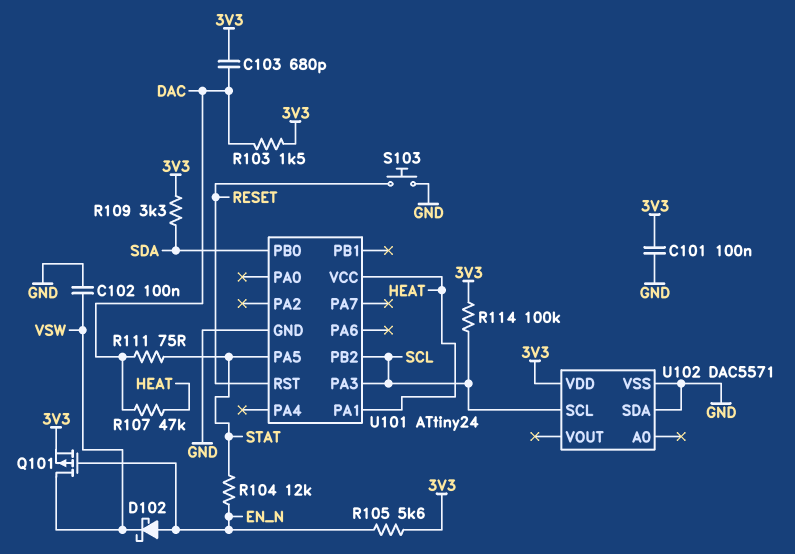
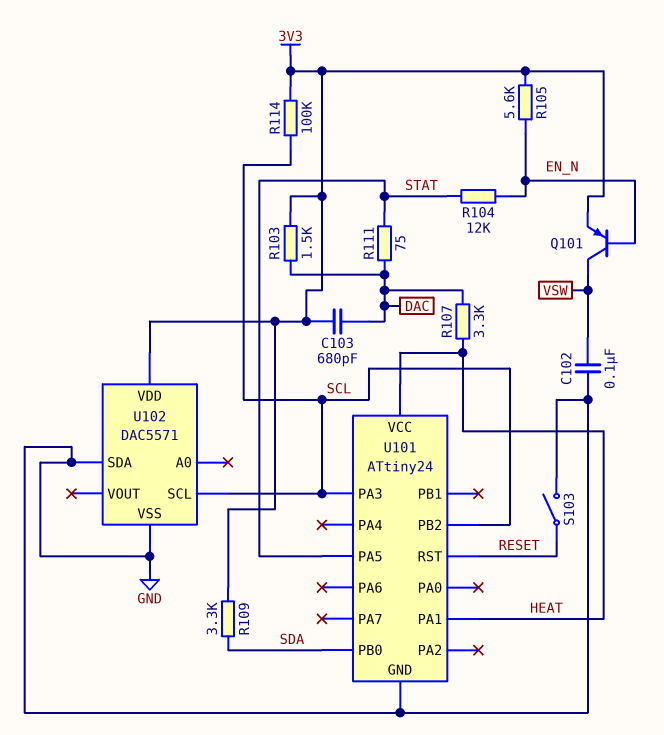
C101: 100nF (3V3, GND) -> none
D102: schottky (A EN_N, K VSW) -> none
Q101: PMOS (G EN_N, D VSW, S 3V3) -> PNP (B EN_N, C VSW, E 3V3)
R107: 47k (DAC, HEAT) -> 3.3k (DAC, HEAT)
S103: button (GND, RESET) -> switch (GND, RESET)

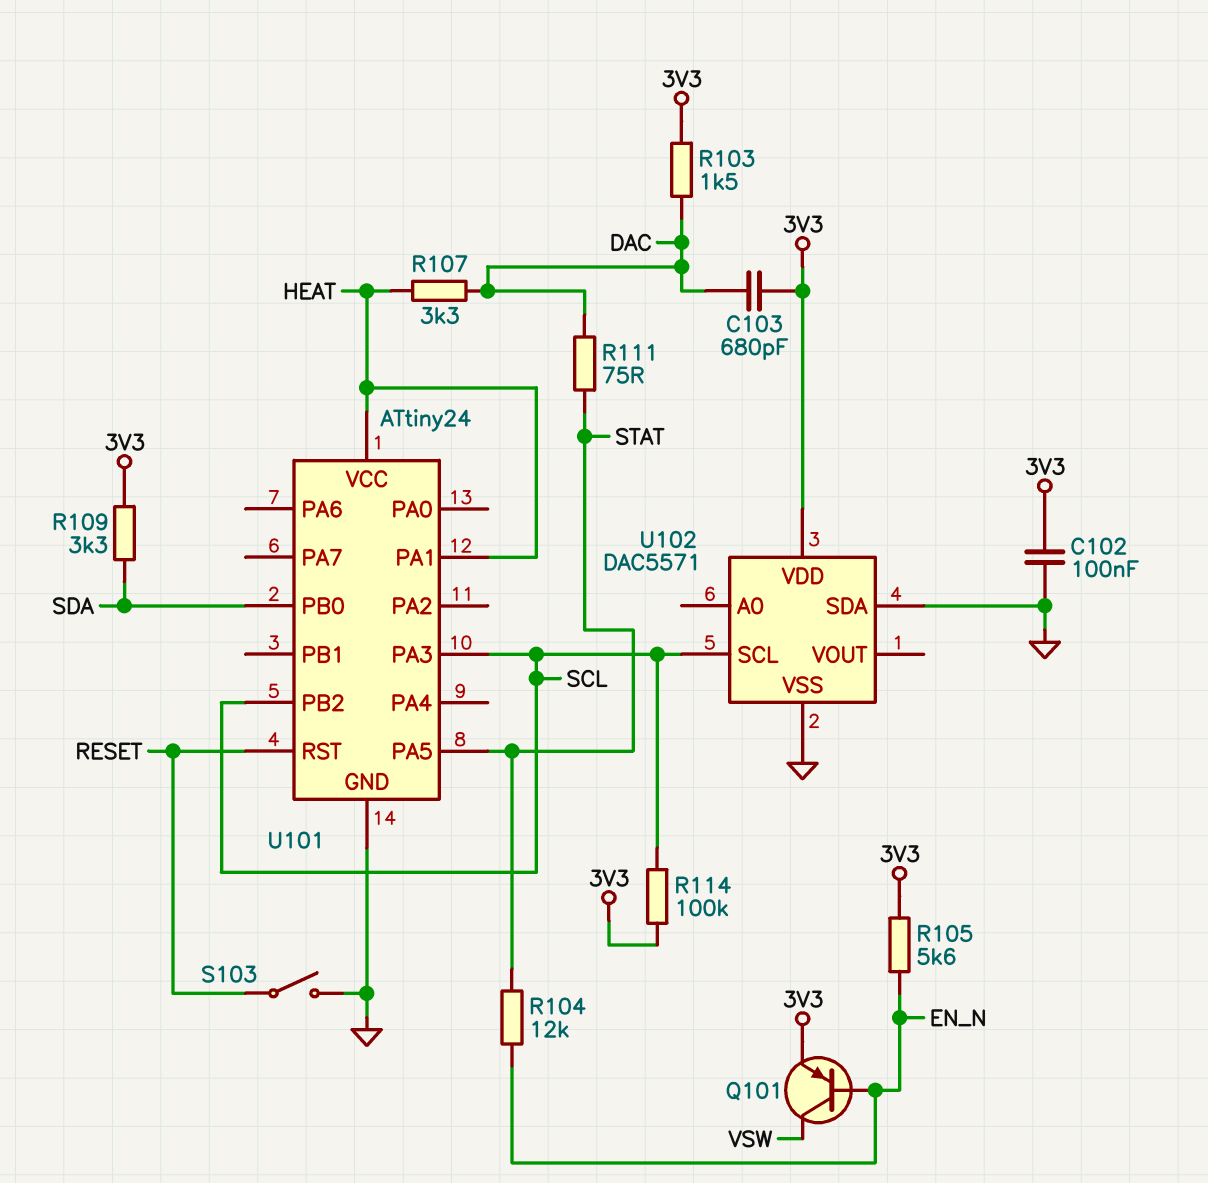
C102: 100nF (GND, VSW) -> 100nF (3V3, GND)

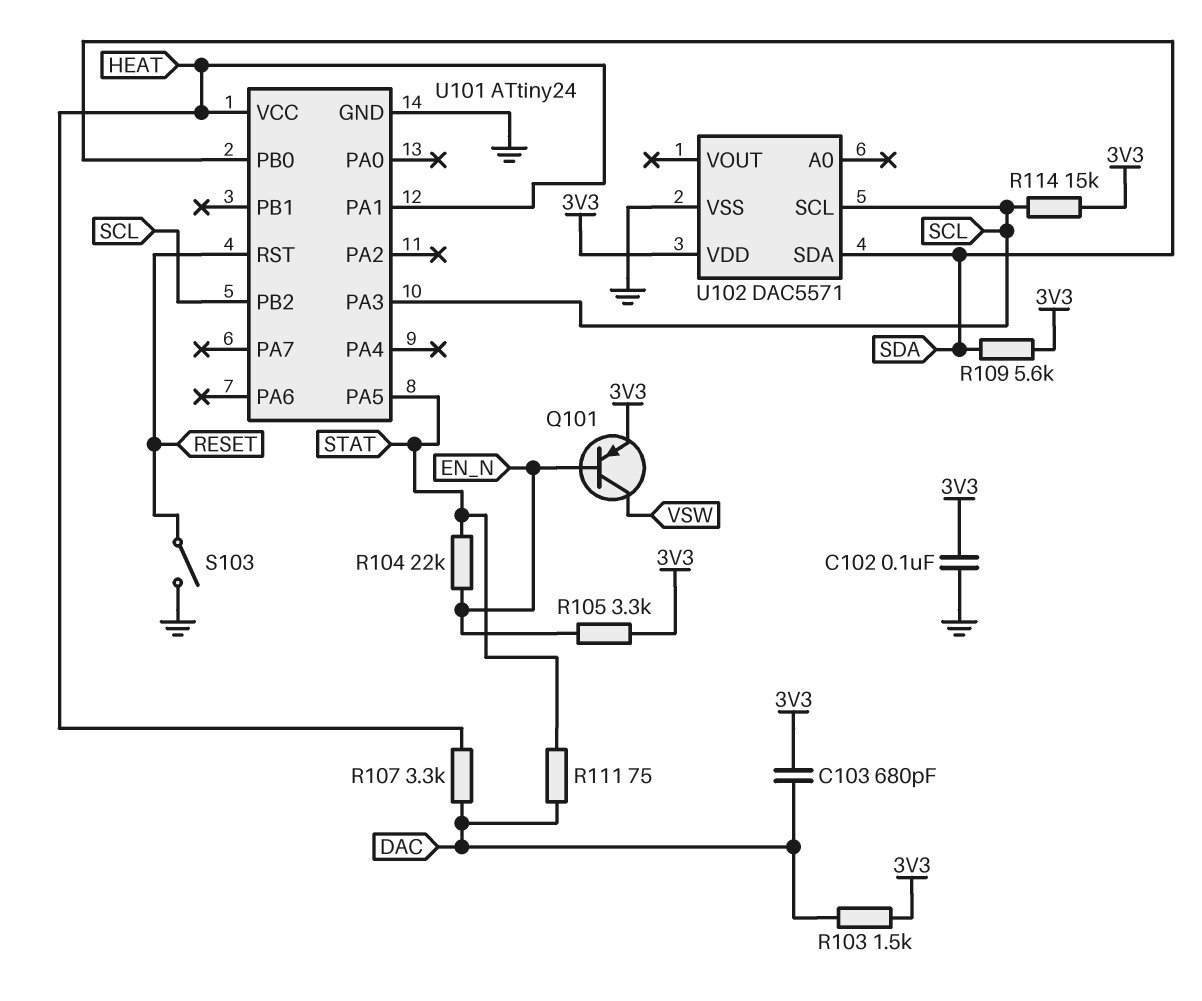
R104: 12k (EN_N, STAT) -> 22k (EN_N, STAT)
R105: 5.6k (3V3, EN_N) -> 3.3k (3V3, EN_N)
R109: 3.3k (3V3, SDA) -> 5.6k (3V3, SDA)
R114: 100k (3V3, SCL) -> 15k (3V3, SCL)
U102 pin SDA: GND -> SDA

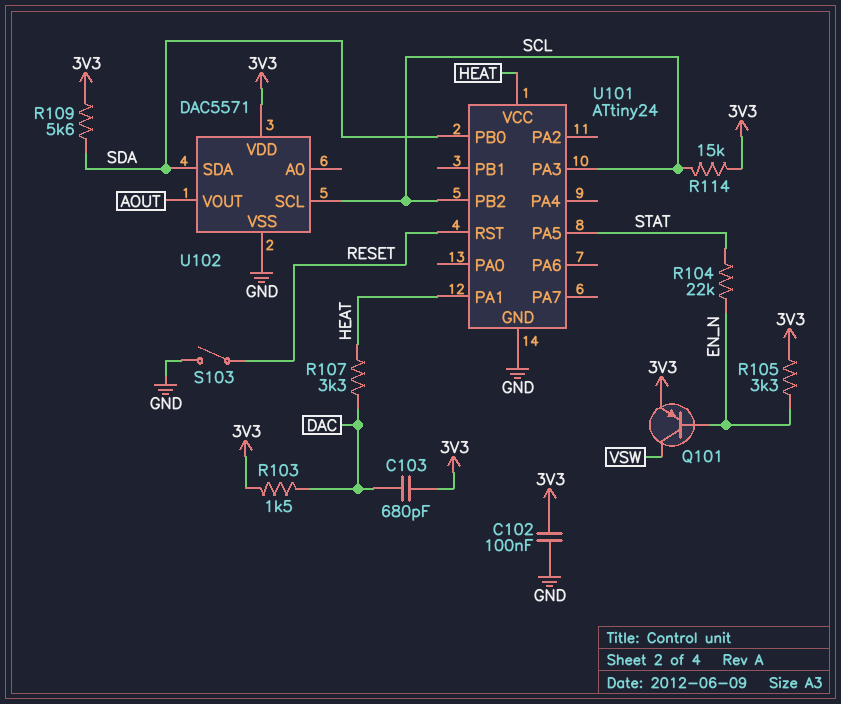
R111: 75 (DAC, STAT) -> none
U102 pin VOUT: none -> AOUT

